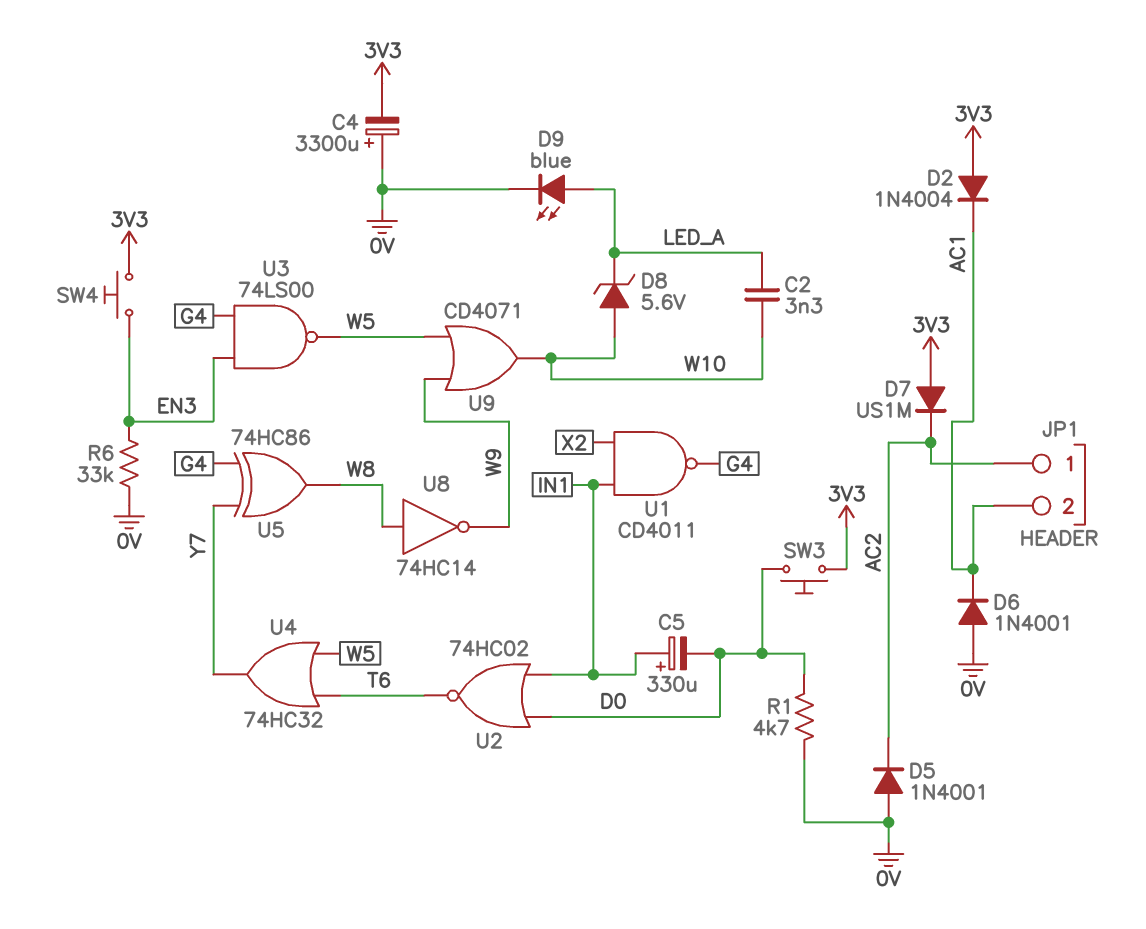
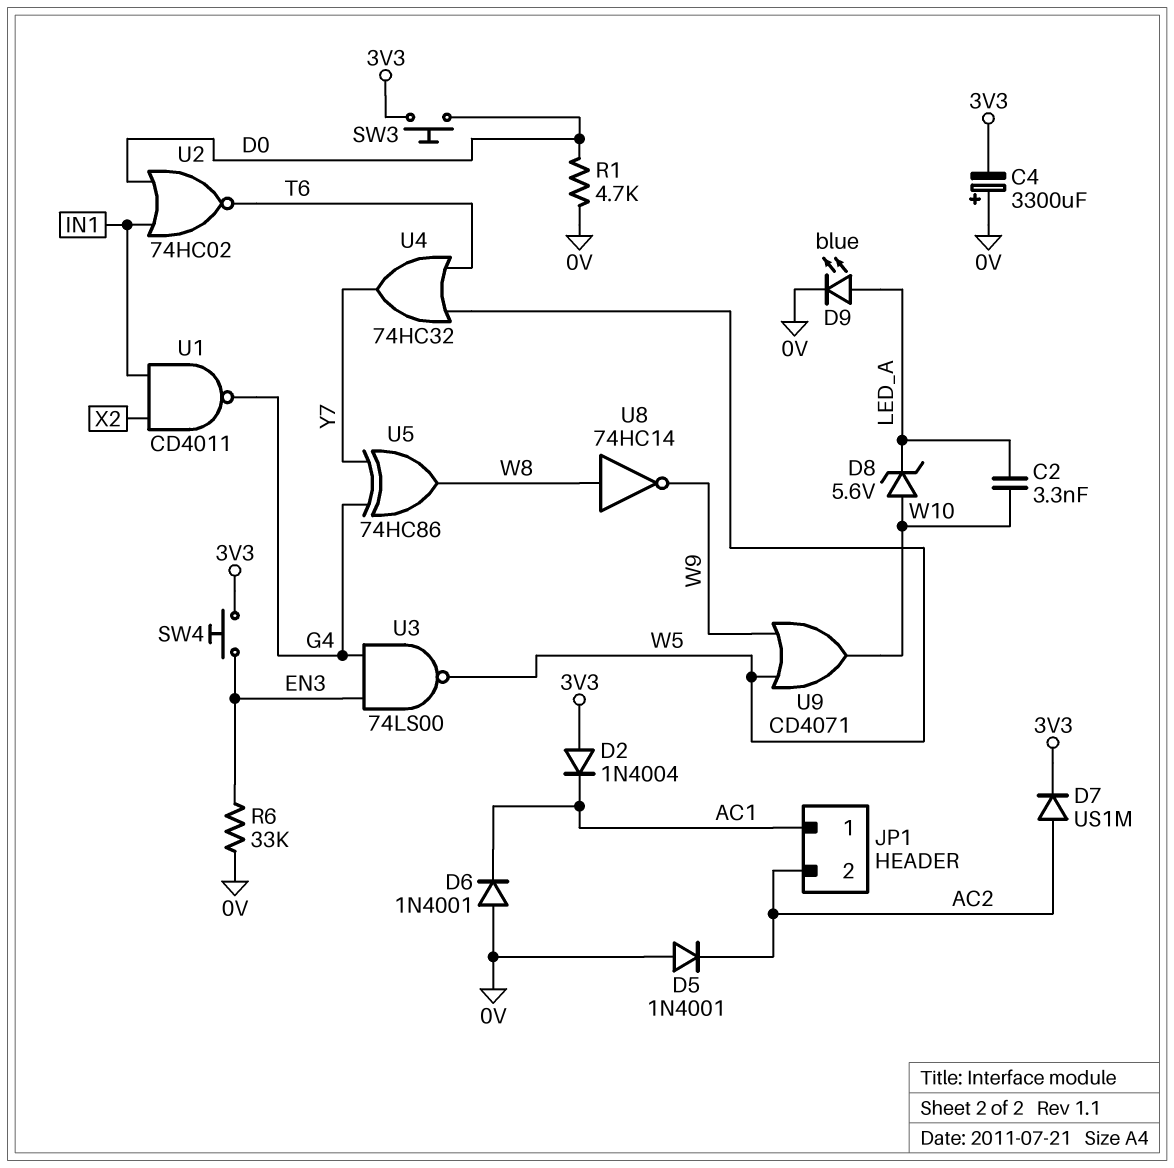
C5: 330uF (plus IN1, minus D0) -> none
D7: diode US1M (A 3V3, K AC2) -> diode US1M (A AC2, K 3V3)
JP1 pin 1: AC2 -> AC1
JP1 pin 2: AC1 -> AC2

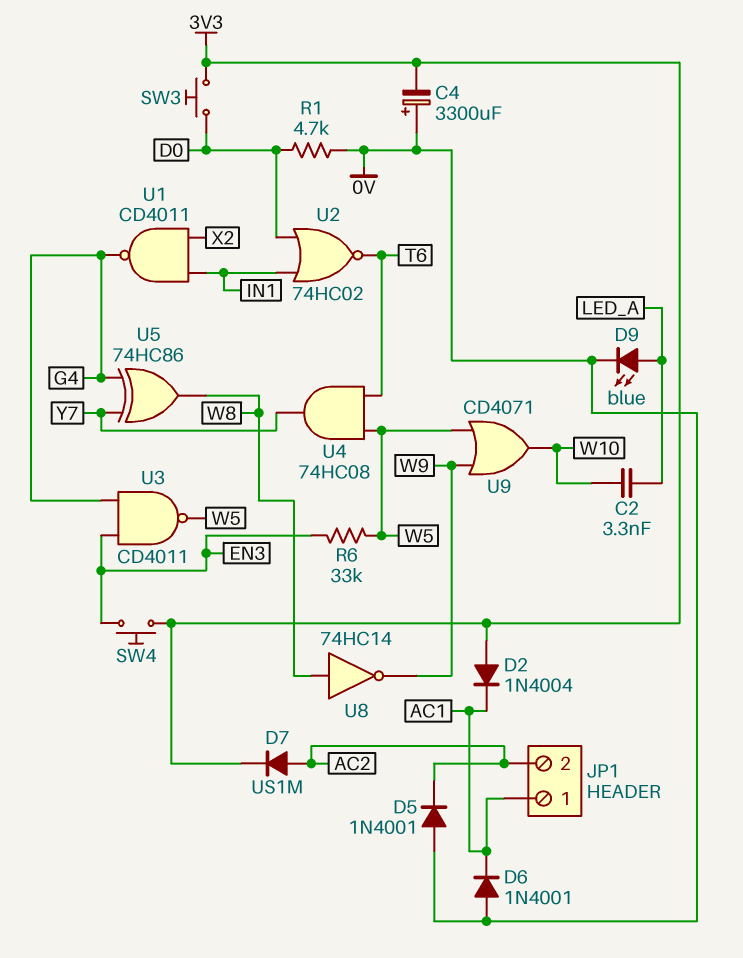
D8: zener 5.6V (A W10, K LED_A) -> none
R6: 33k (0V, EN3) -> 33k (EN3, W5)
U3: NAND 74LS00 (in EN3, in G4, out W5) -> NAND CD4011 (in EN3, in G4, out W5)
U4: OR 74HC32 (in T6, in W5, out Y7) -> AND 74HC08 (in T6, in W5, out Y7)

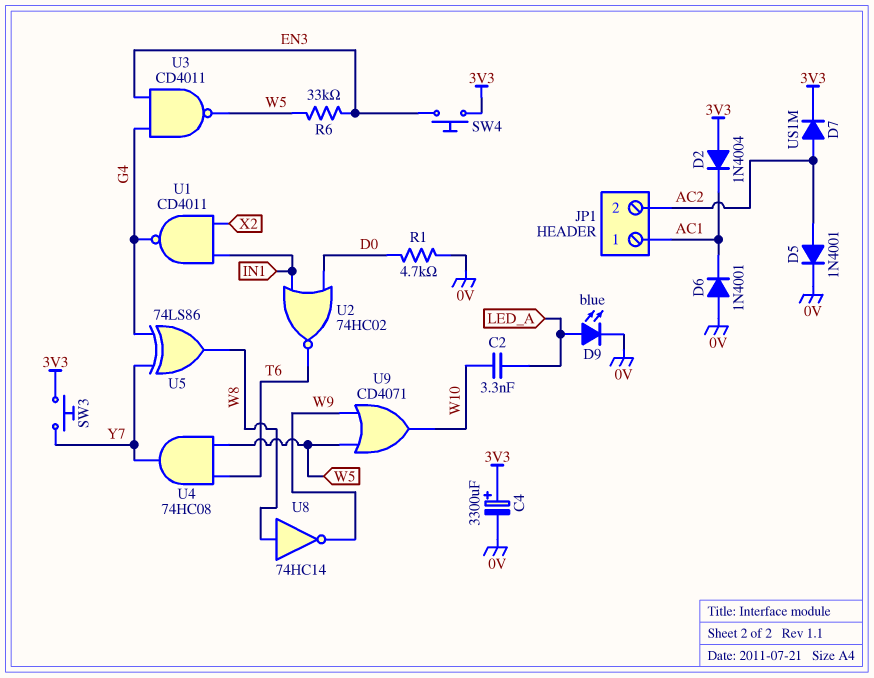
C4: 3300uF (plus 0V, minus 3V3) -> 3300uF (plus 3V3, minus 0V)
D5: diode 1N4001 (A 0V, K AC2) -> diode 1N4001 (A AC2, K 0V)
SW3: button (3V3, D0) -> button (3V3, Y7)
U5: XOR 74HC86 (in G4, in Y7, out W8) -> XOR 74LS86 (in G4, in Y7, out W8)

